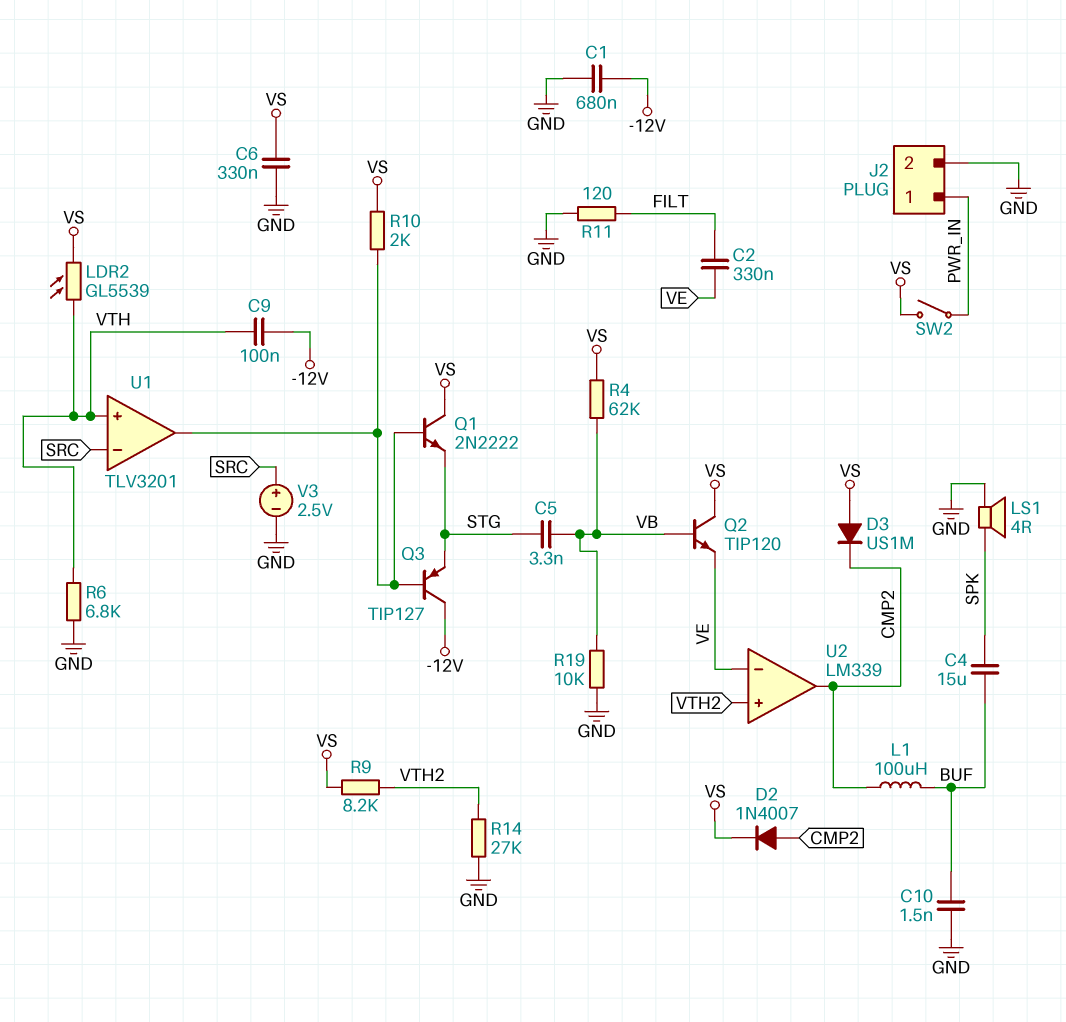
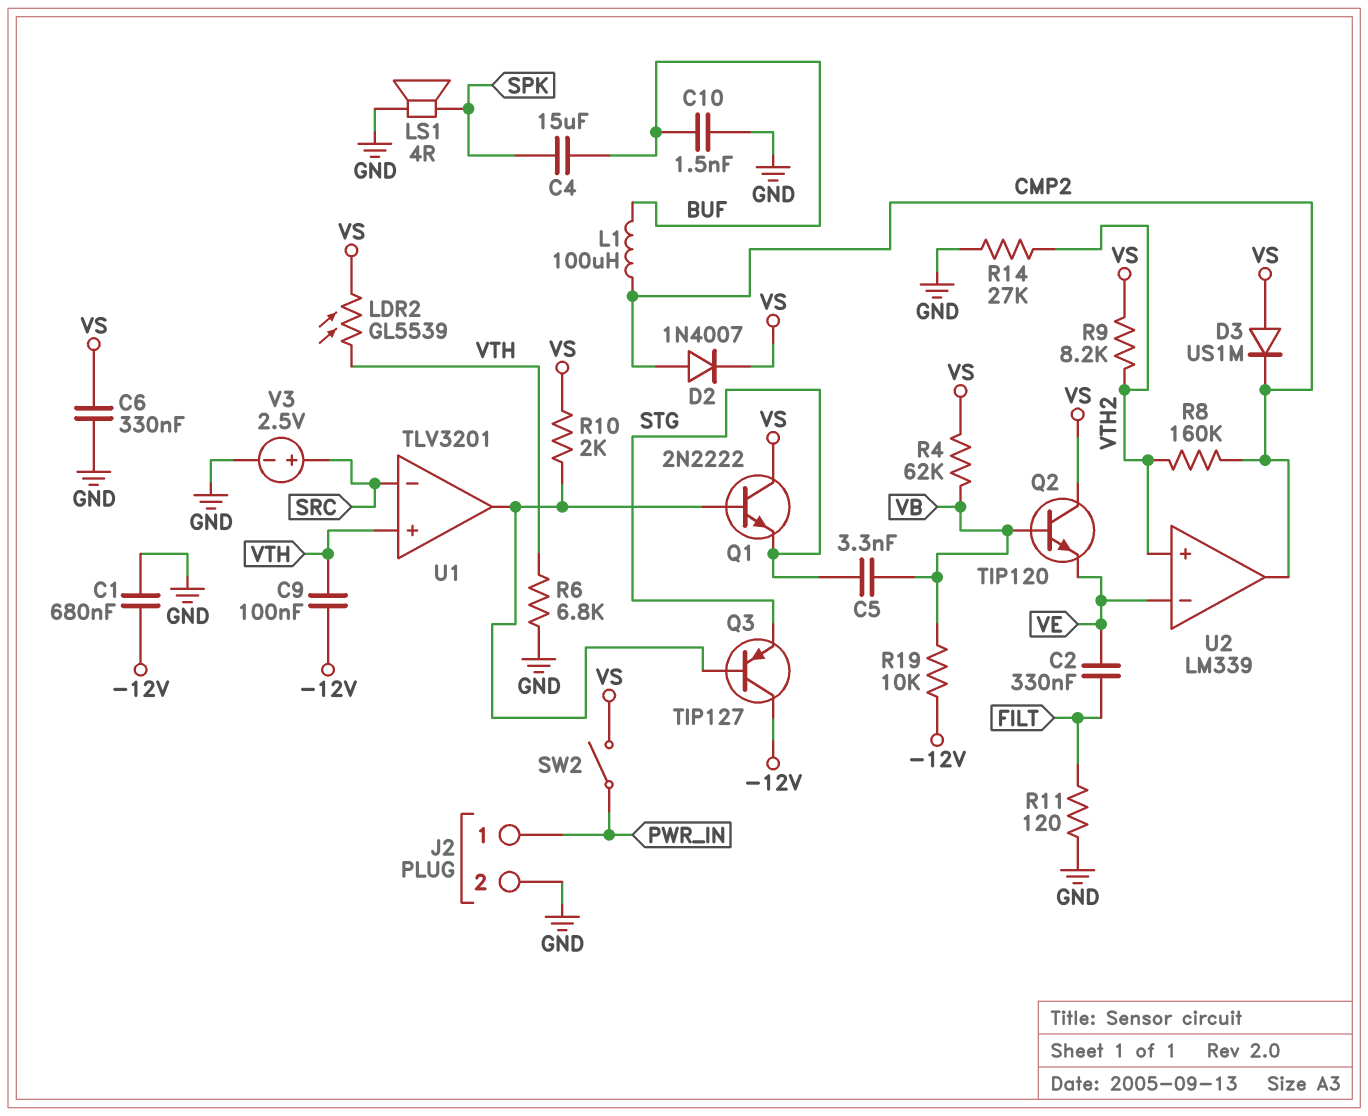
R8: none -> 160k (CMP2, VTH2)
R19: 10k (GND, VB) -> 10k (-12V, VB)

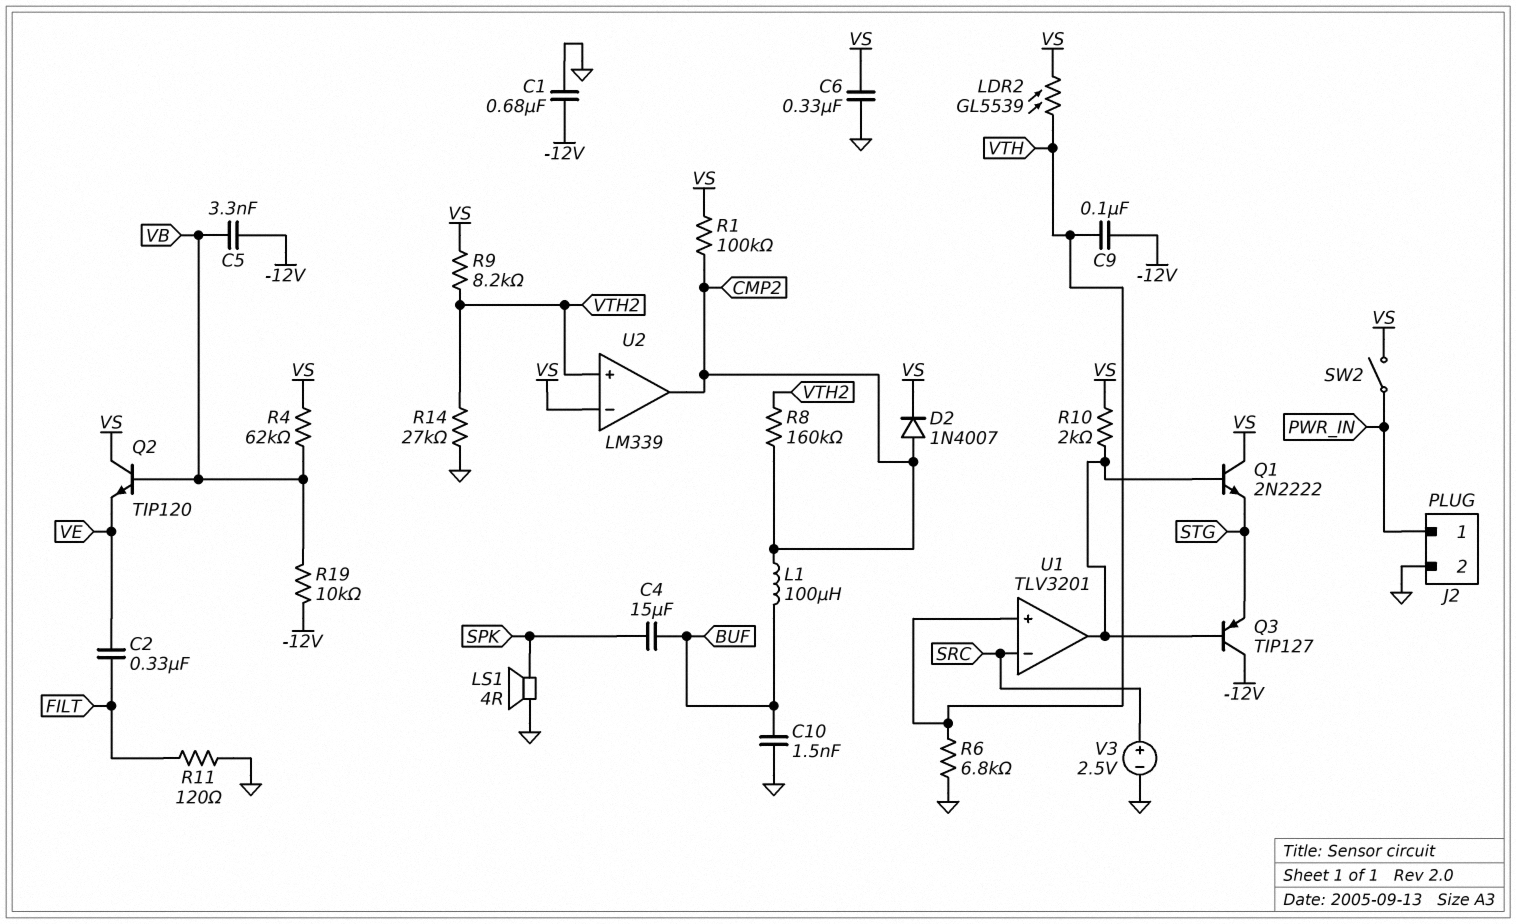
C5: 3.3nF (STG, VB) -> 3.3nF (-12V, VB)
D3: diode US1M (A VS, K CMP2) -> none
R1: none -> 100k (CMP2, VS)
U2 pin in-: VE -> VS

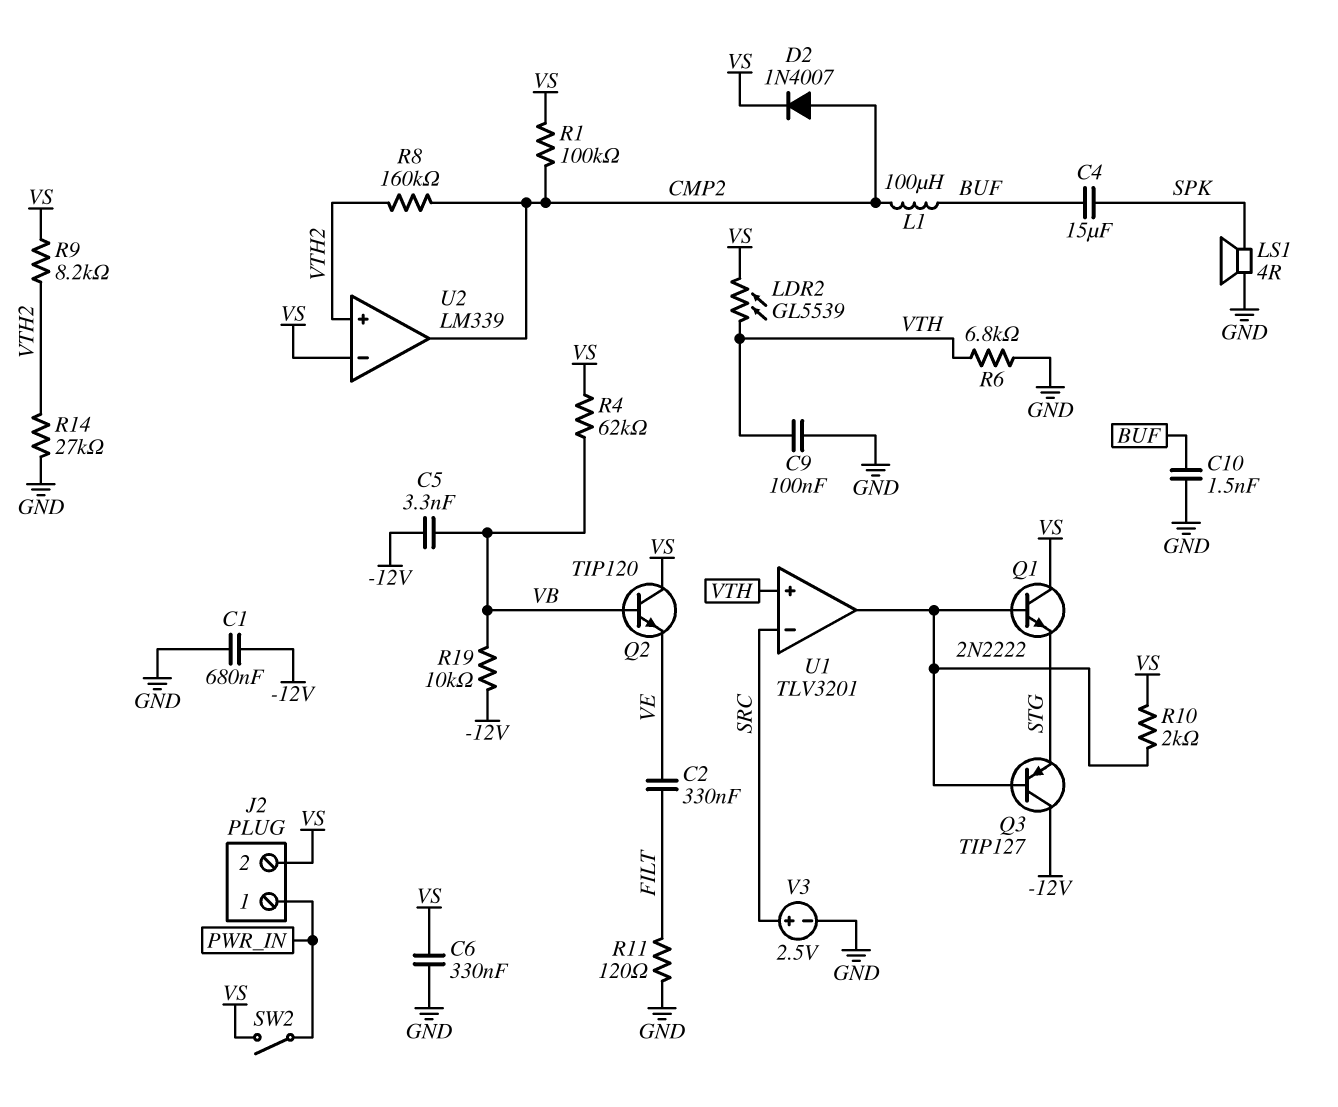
C9: 100nF (-12V, VTH) -> 100nF (GND, VTH)
J2 pin 2: GND -> VS

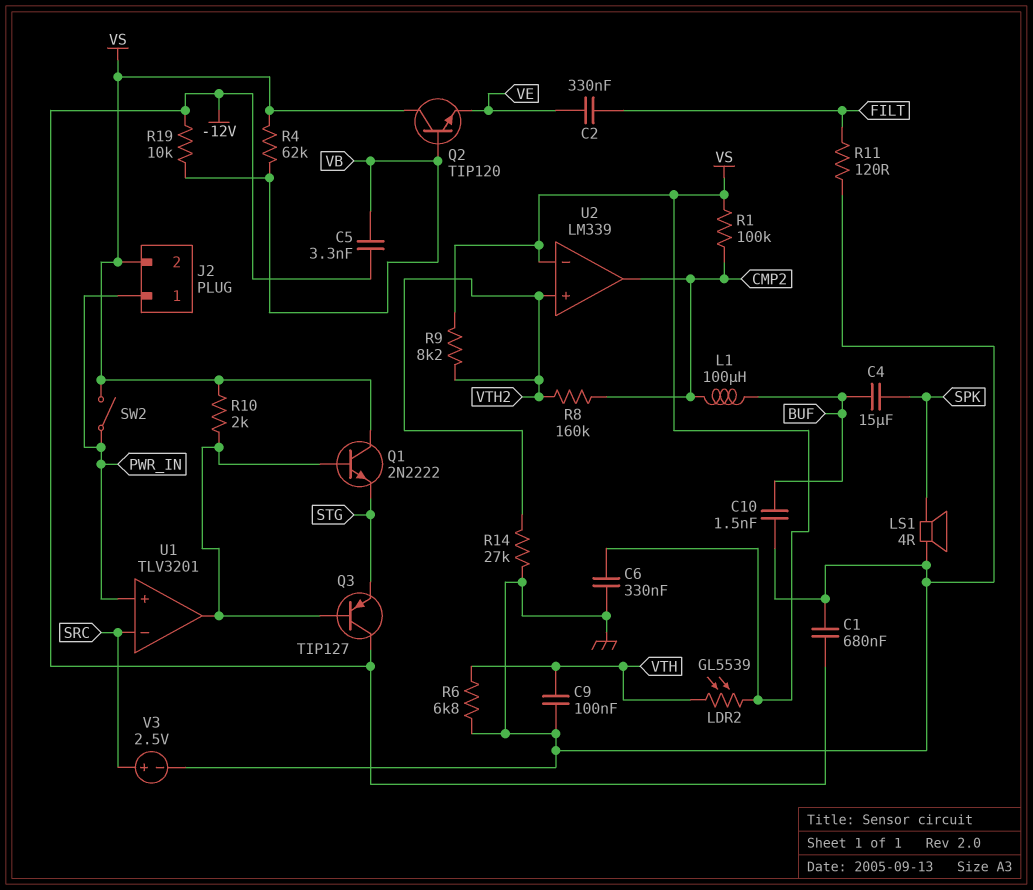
D2: diode 1N4007 (A CMP2, K VS) -> none
U1 pin in+: VTH -> PWR_IN

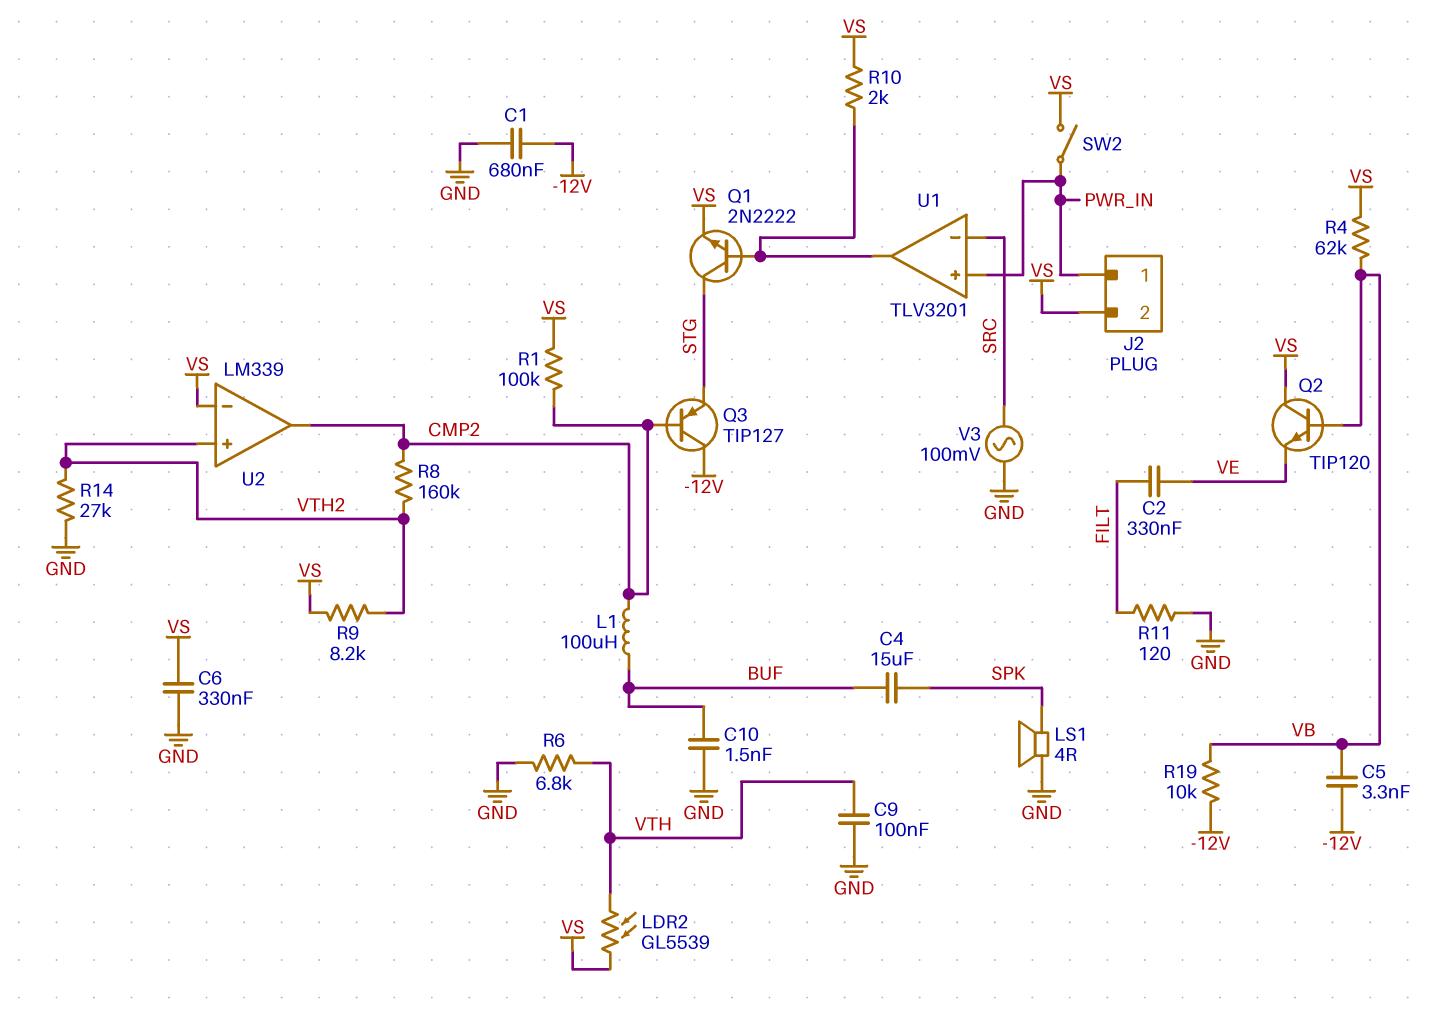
Q1: NPN 2N2222 (B U1/out, C VS, E STG) -> NPN 2N2222 (B U1/out, C STG, E VS)
Q3: PNP TIP127 (B U1/out, C -12V, E STG) -> PNP TIP127 (B CMP2, C -12V, E STG)
V3: 2.5V (plus SRC, minus GND) -> AC 100mV (GND, SRC)

